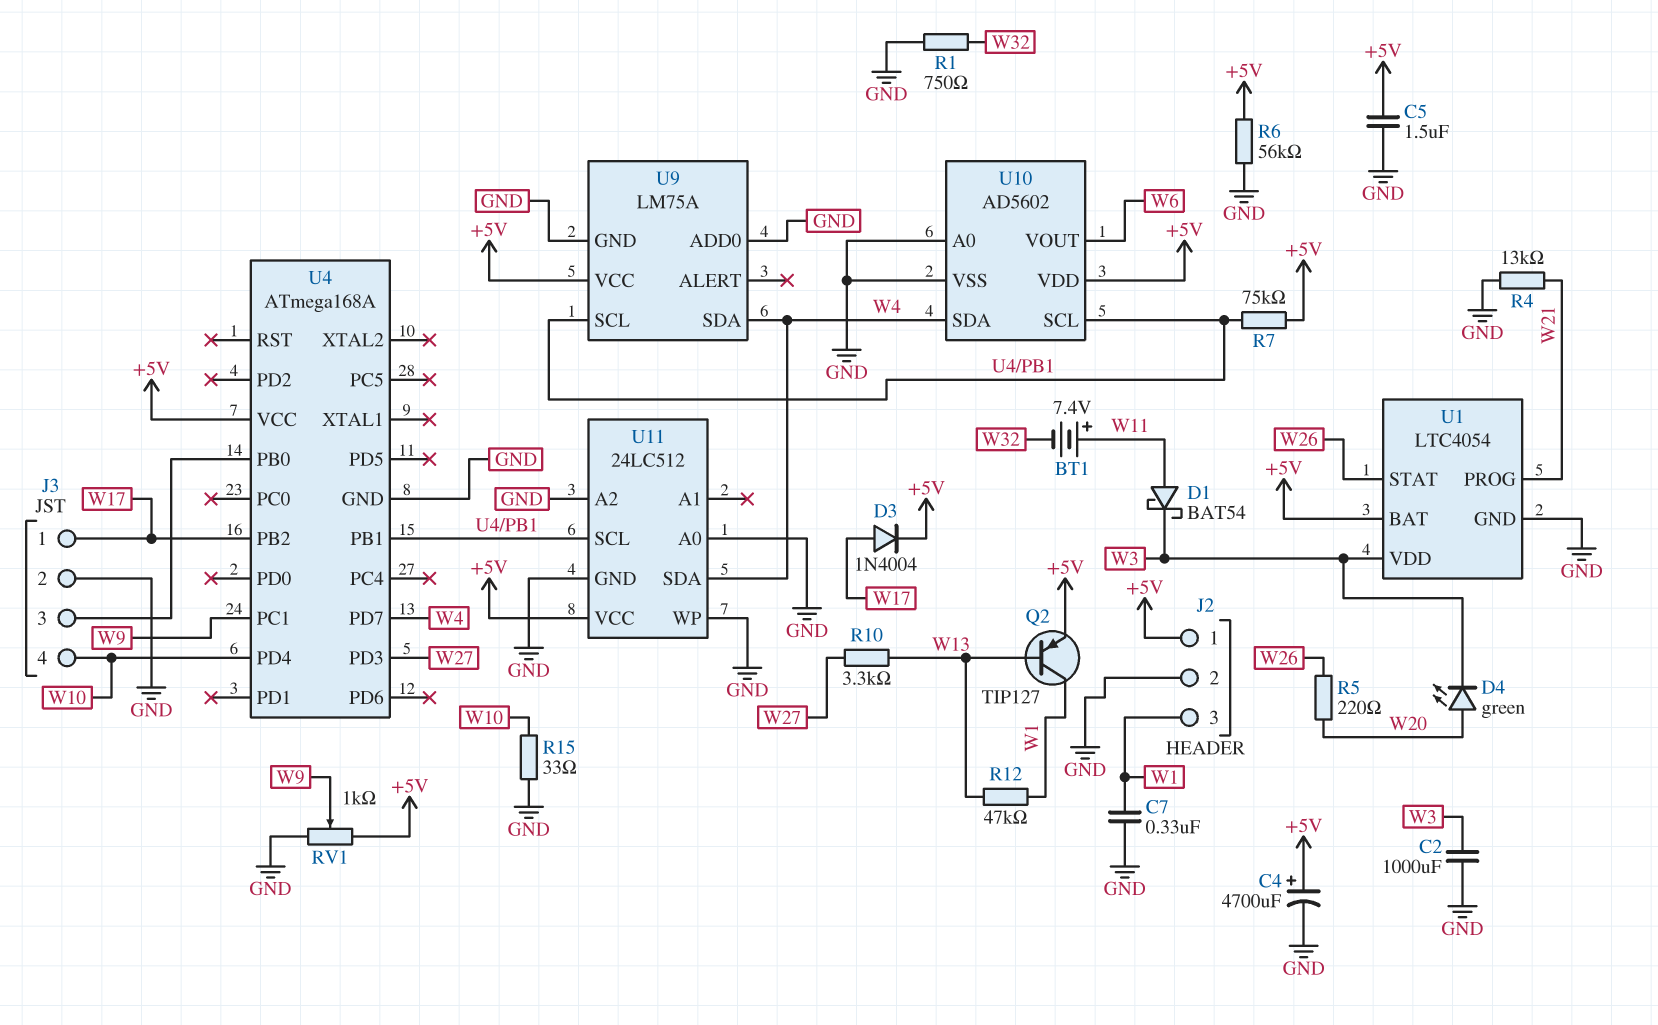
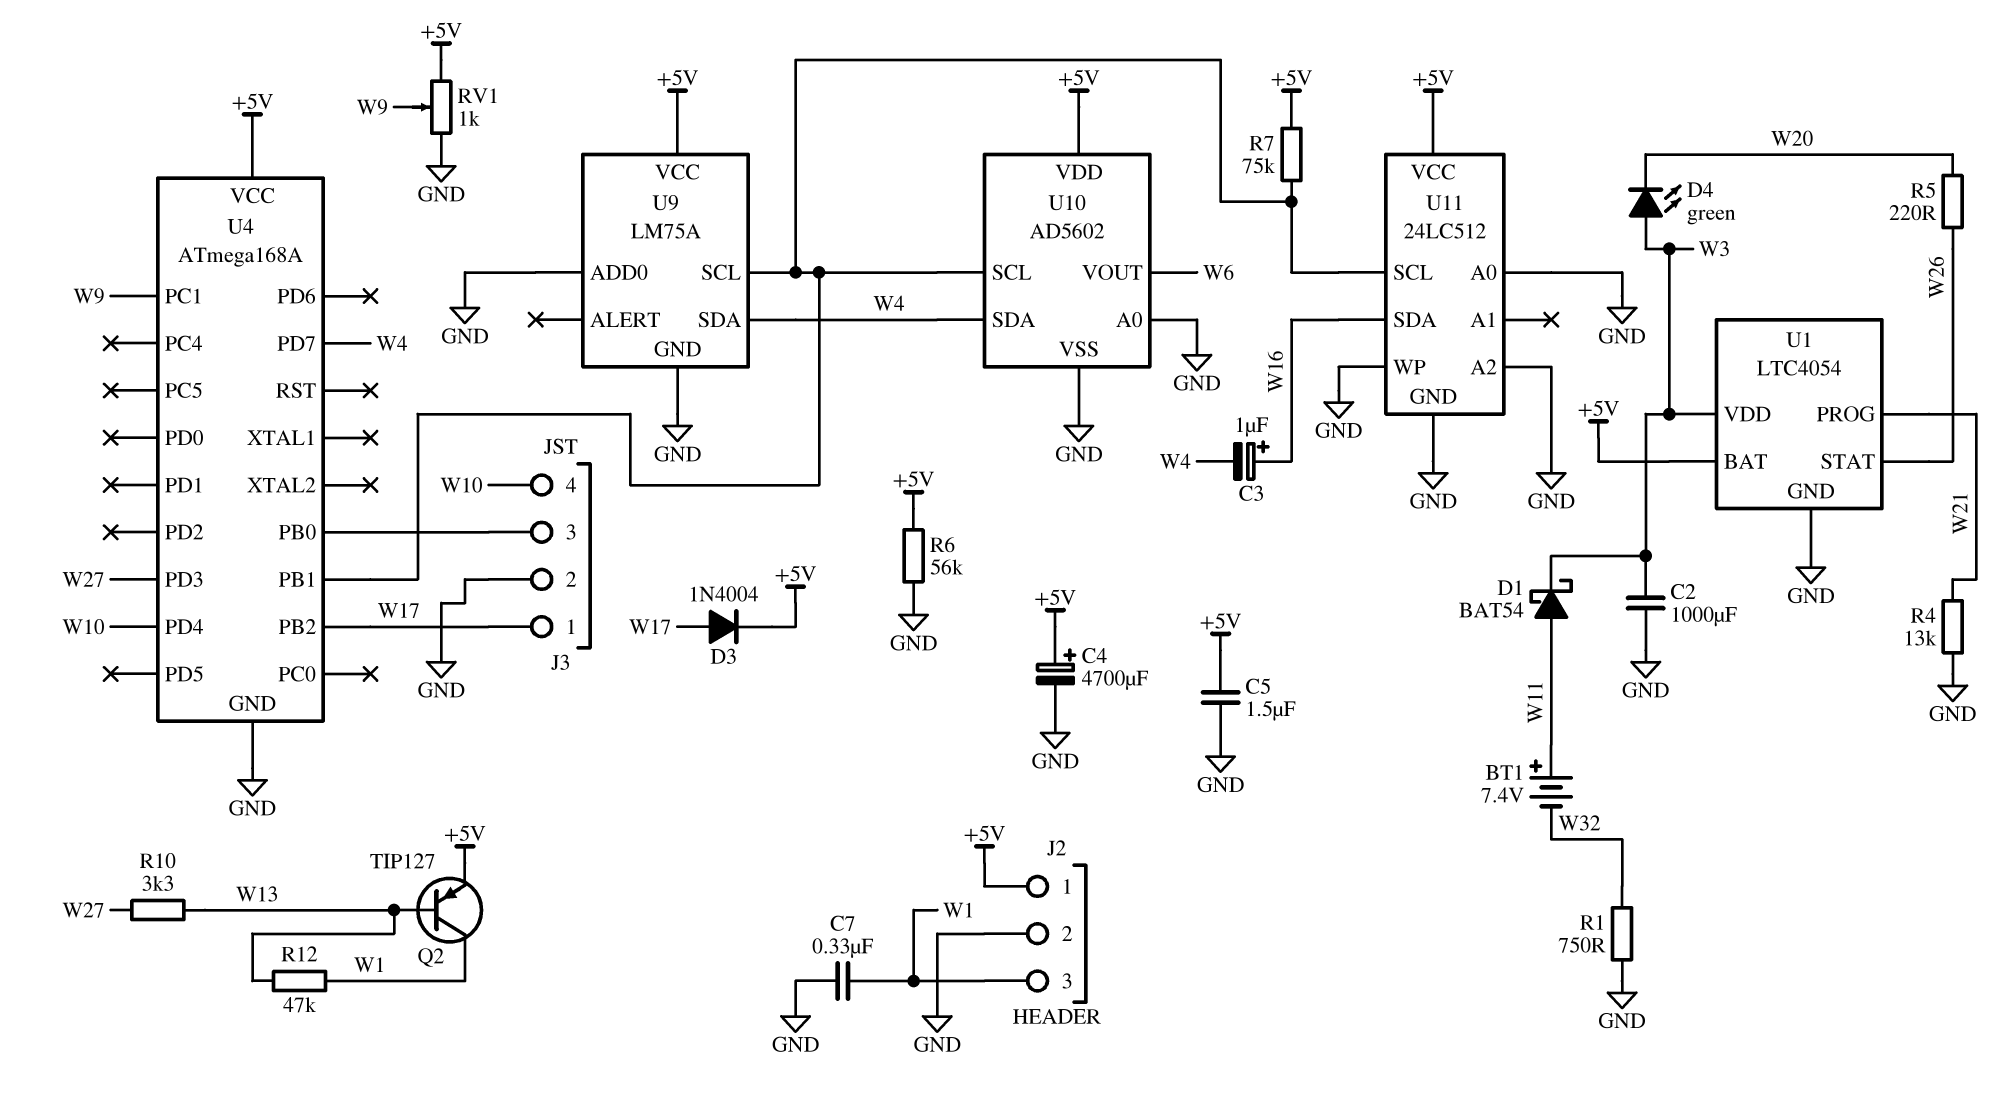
C3: none -> 1uF (plus W16, minus W4)
D4: LED green (A W20, K W3) -> LED green (A W3, K W20)
R15: 33 (GND, W10) -> none
U11 pin SDA: W4 -> W16

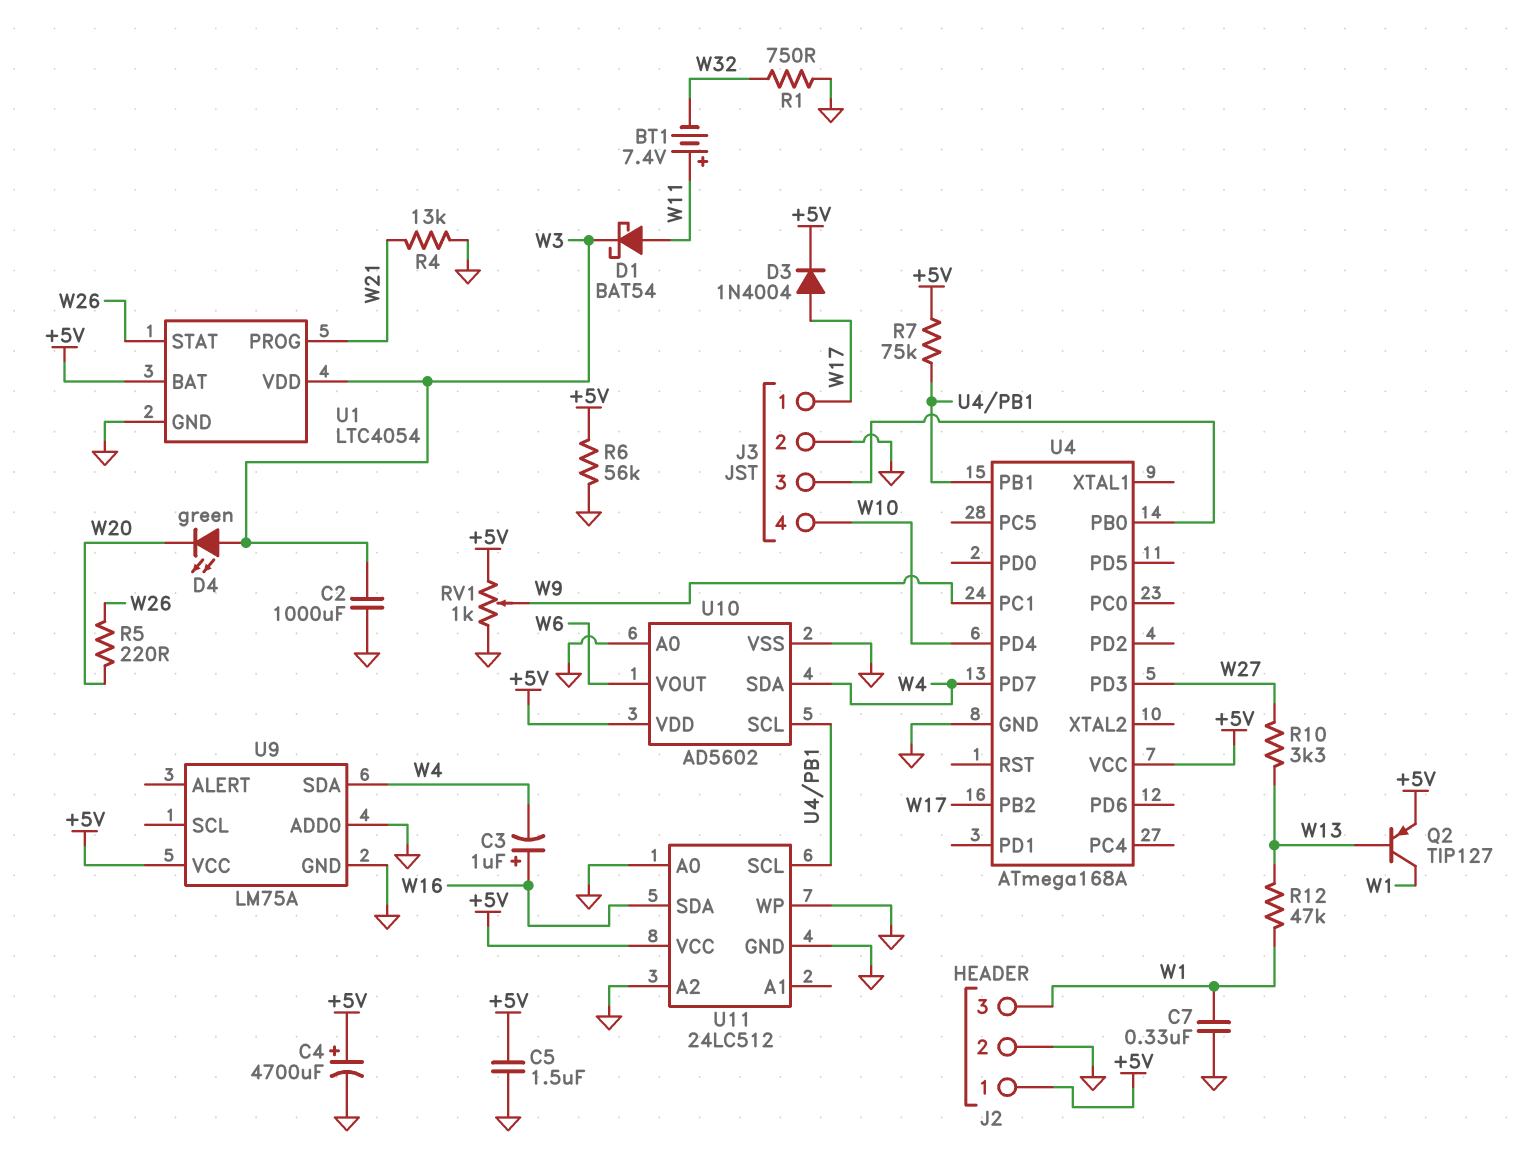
U9 pin SCL: U4/PB1 -> none

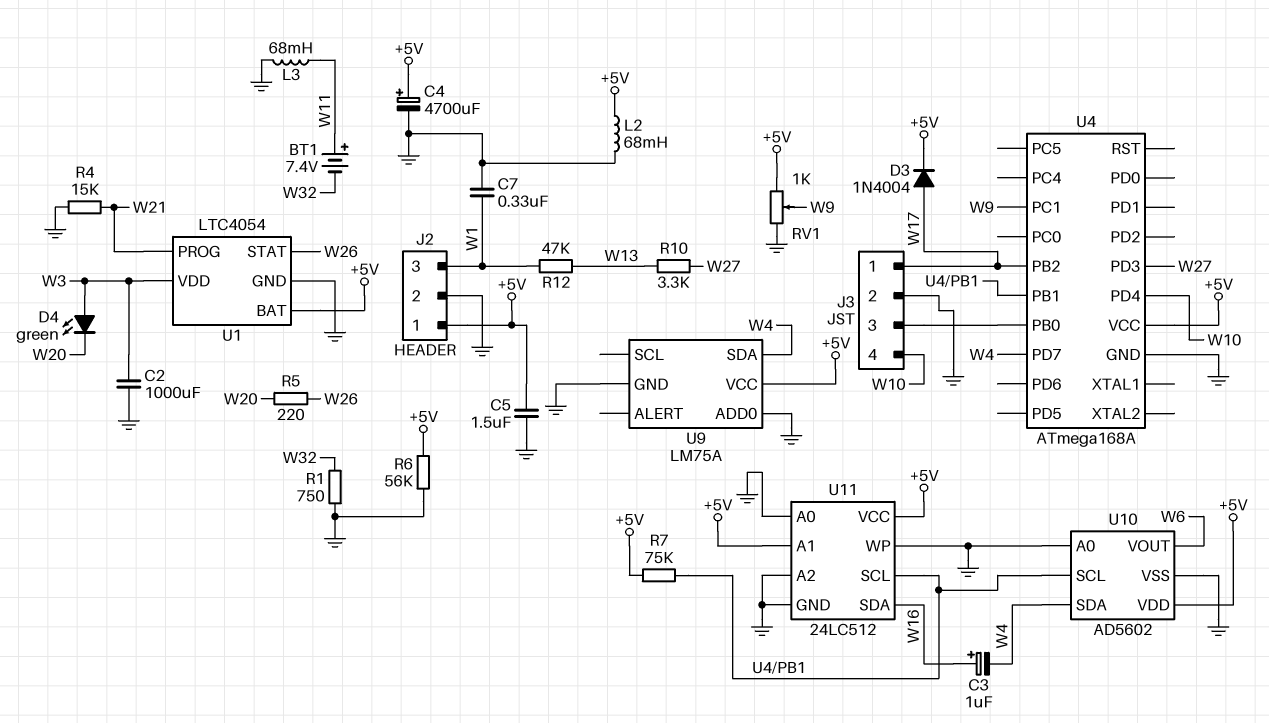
D1: schottky BAT54 (A W11, K W3) -> none
L2: none -> 68mH (+5V, GND)
L3: none -> 68mH (GND, W11)
Q2: PNP TIP127 (B W13, C W1, E +5V) -> none
R4: 13k (GND, W21) -> 15k (GND, W21)
U11 pin A1: none -> +5V

